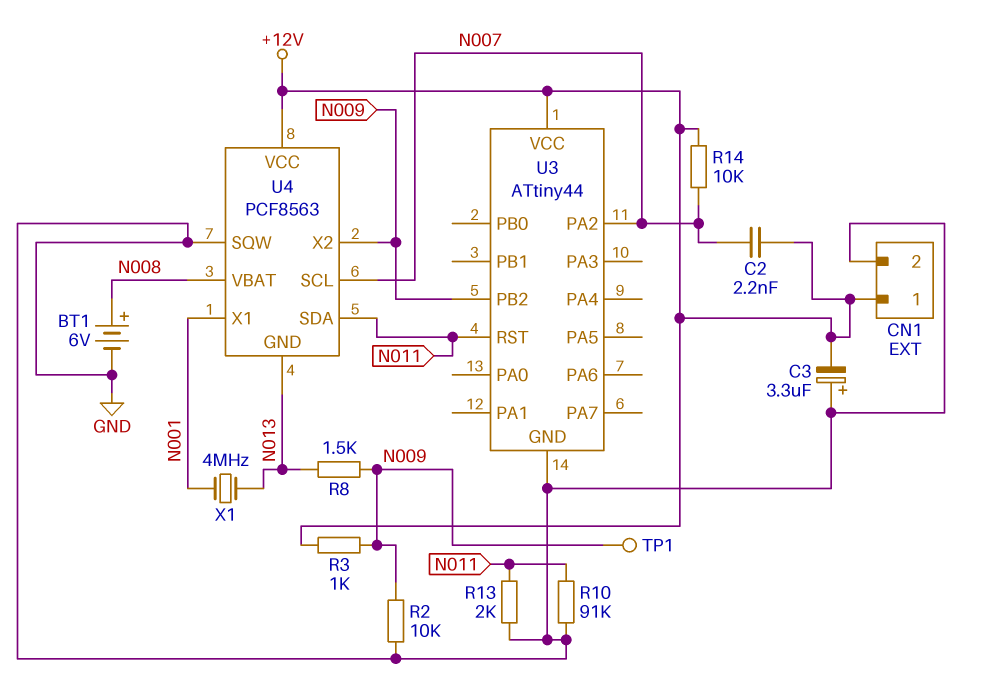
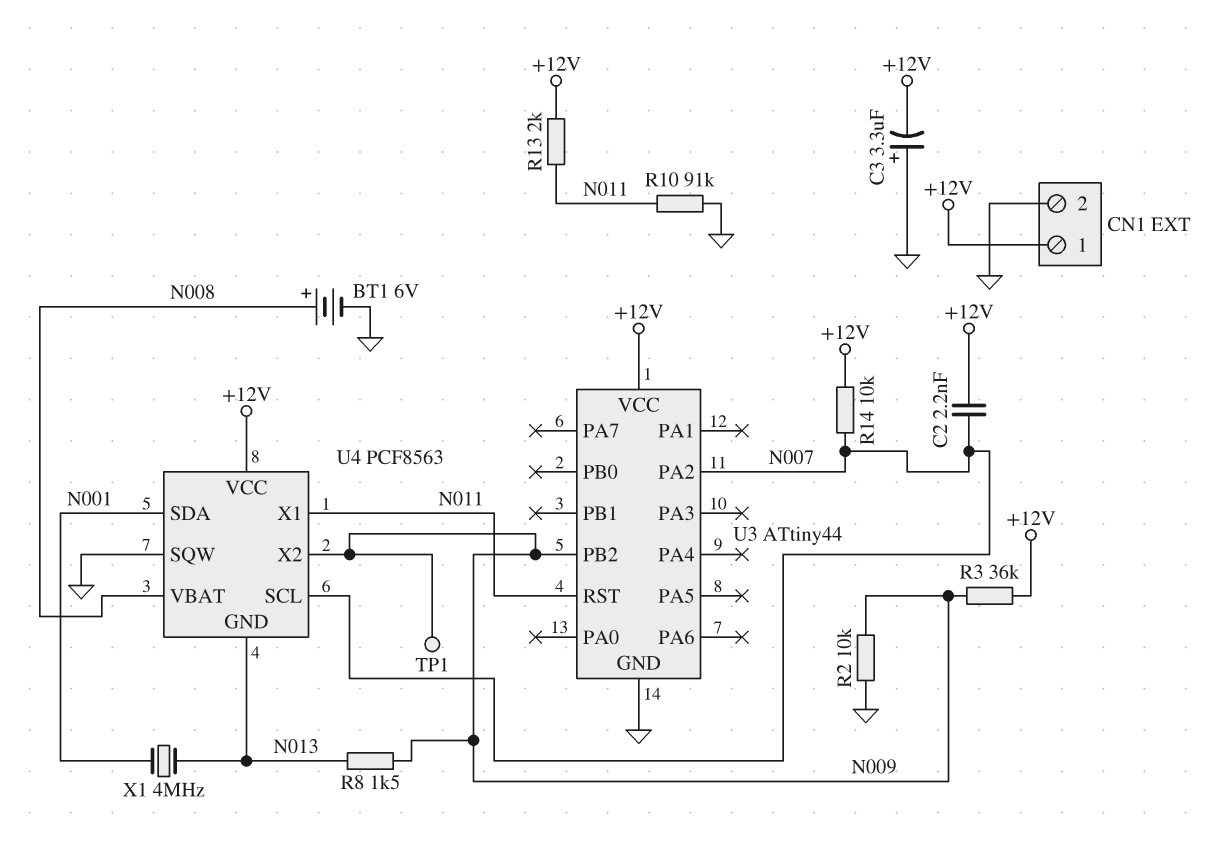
R3: 1k (+12V, N009) -> 36k (+12V, N009)
R13: 2k (GND, N011) -> 2k (+12V, N011)
U4 pin SDA: N011 -> N001
U4 pin X1: N001 -> N011

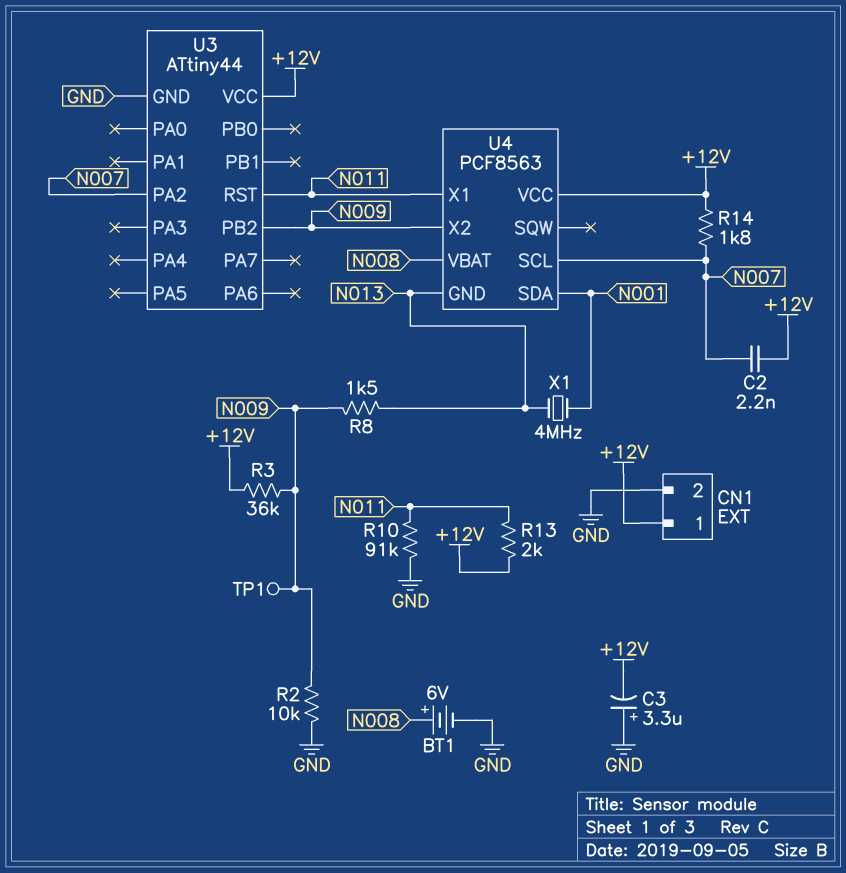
R14: 10k (+12V, N007) -> 1.8k (+12V, N007)
U4 pin SQW: GND -> none

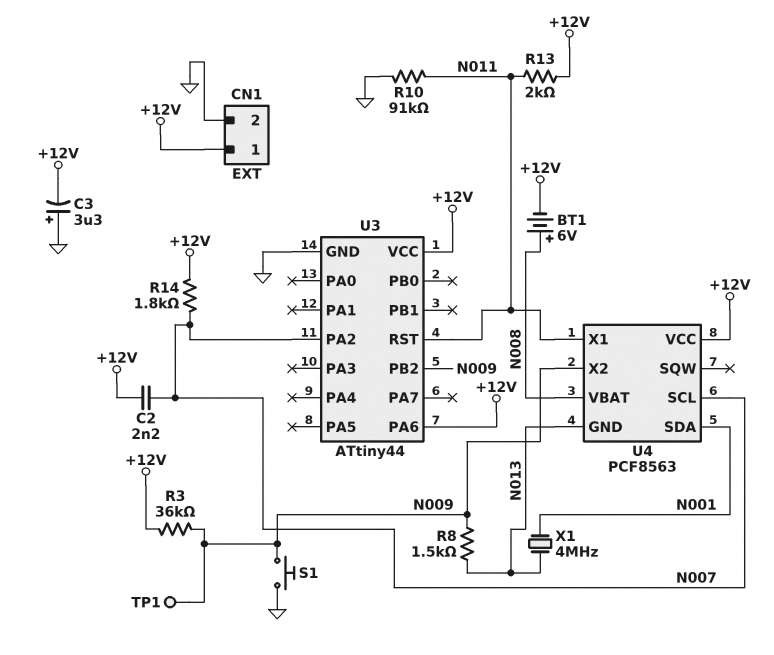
BT1: 6V (plus N008, minus GND) -> 6V (plus N008, minus +12V)
R2: 10k (GND, N009) -> none
S1: none -> button (GND, N009)
U3 pin PA6: none -> +12V

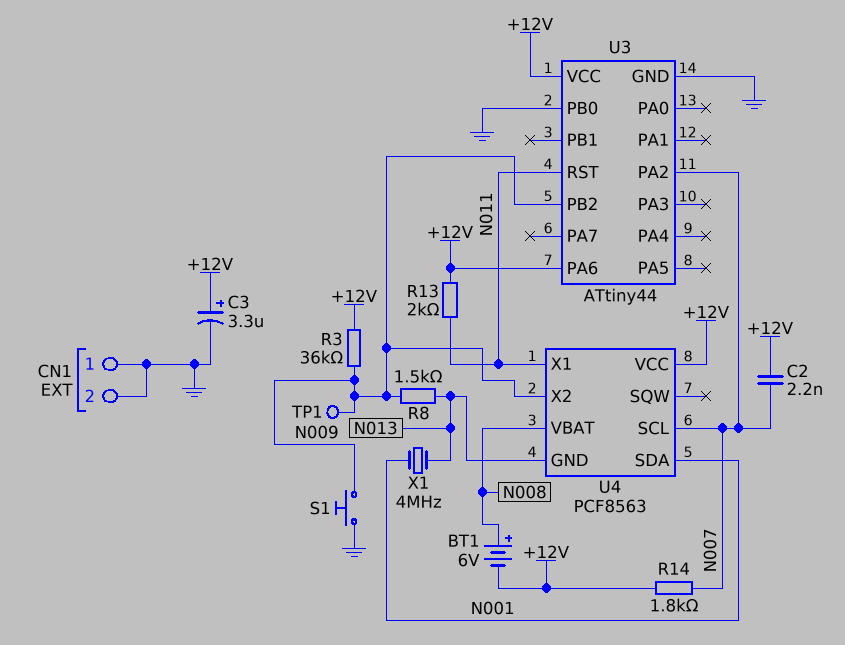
C3: 3.3uF (plus GND, minus +12V) -> 3.3uF (plus +12V, minus GND)
CN1 pin 1: +12V -> GND
R10: 91k (GND, N011) -> none
U3 pin PB0: none -> GND

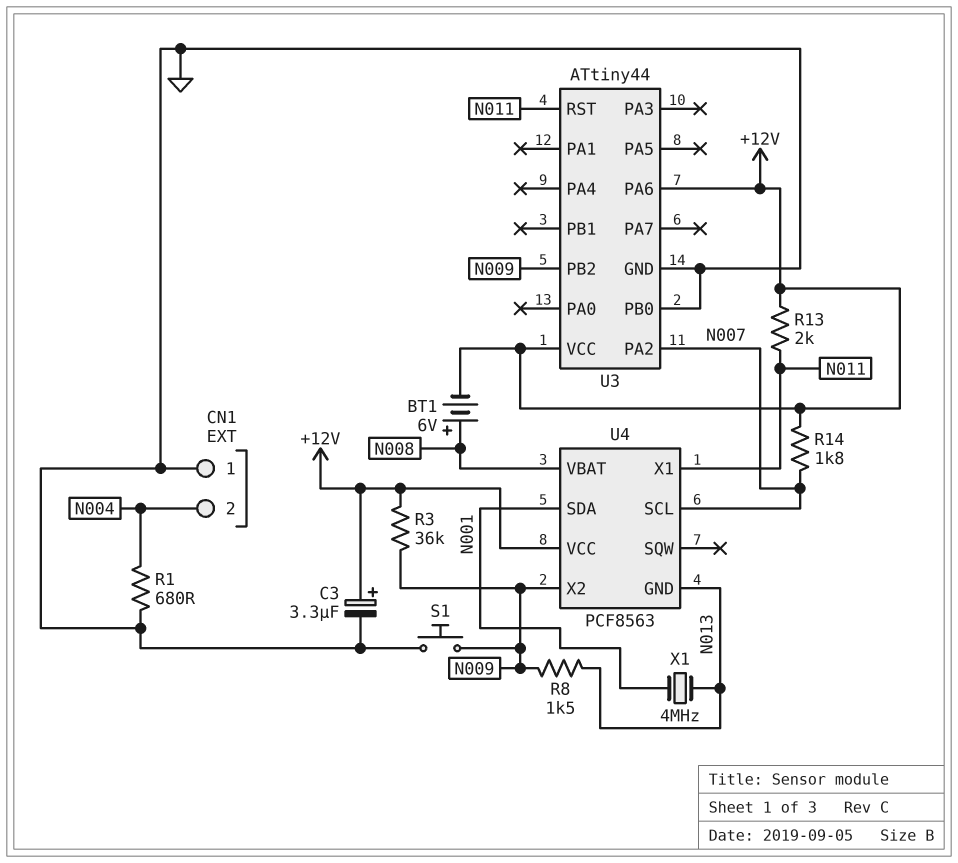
C2: 2.2nF (+12V, N007) -> none
CN1 pin 2: GND -> N004
R1: none -> 680 (GND, N004)
TP1: test point (N009) -> none

